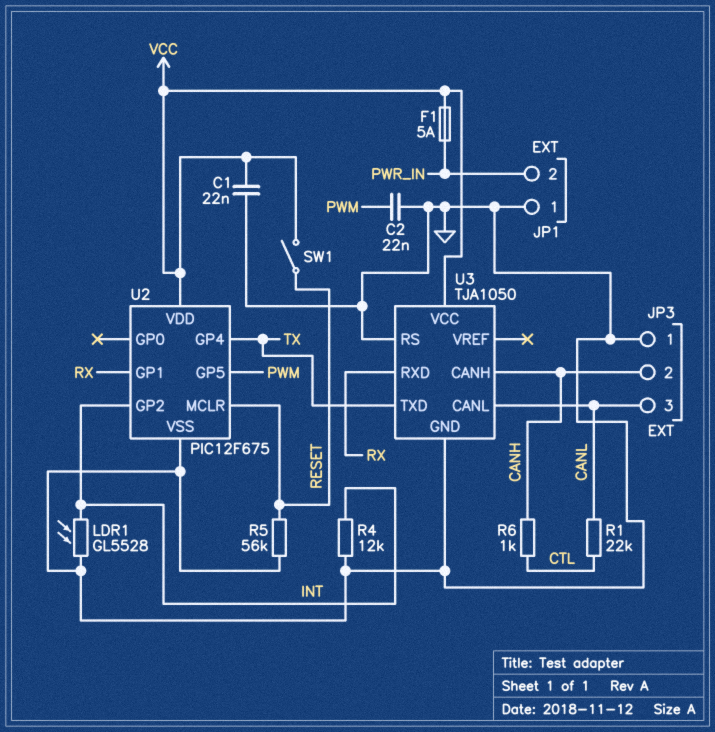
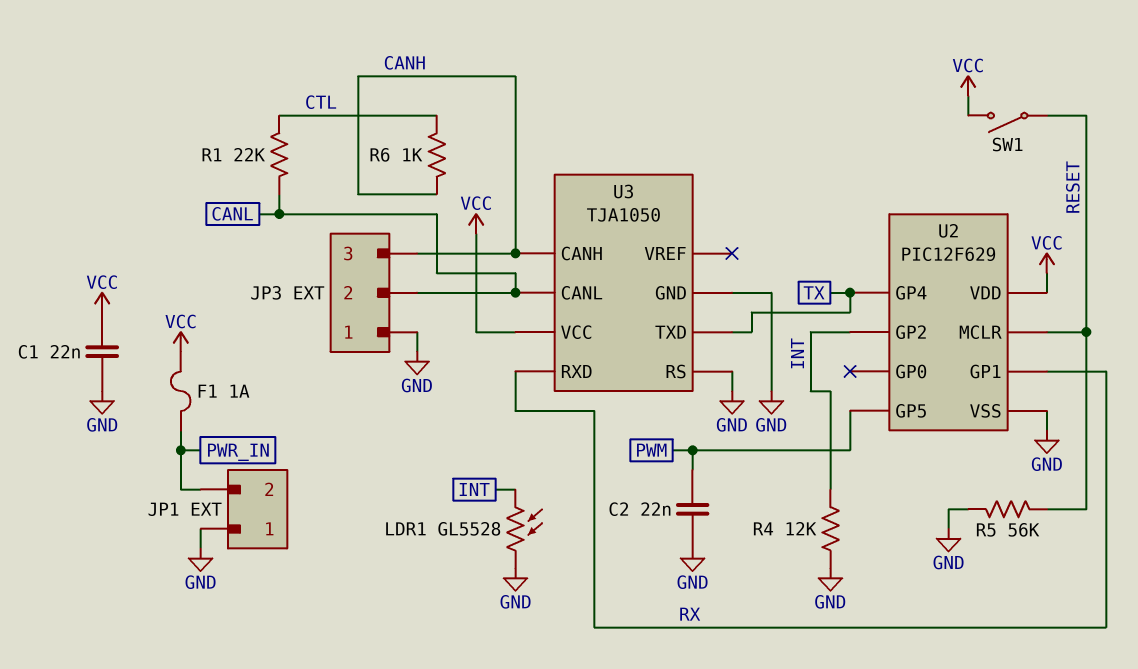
F1: 5A (PWR_IN, VCC) -> 1A (PWR_IN, VCC)
JP3 pin 2: CANH -> CANL
JP3 pin 3: CANL -> CANH
U2: PIC12F675 -> PIC12F629

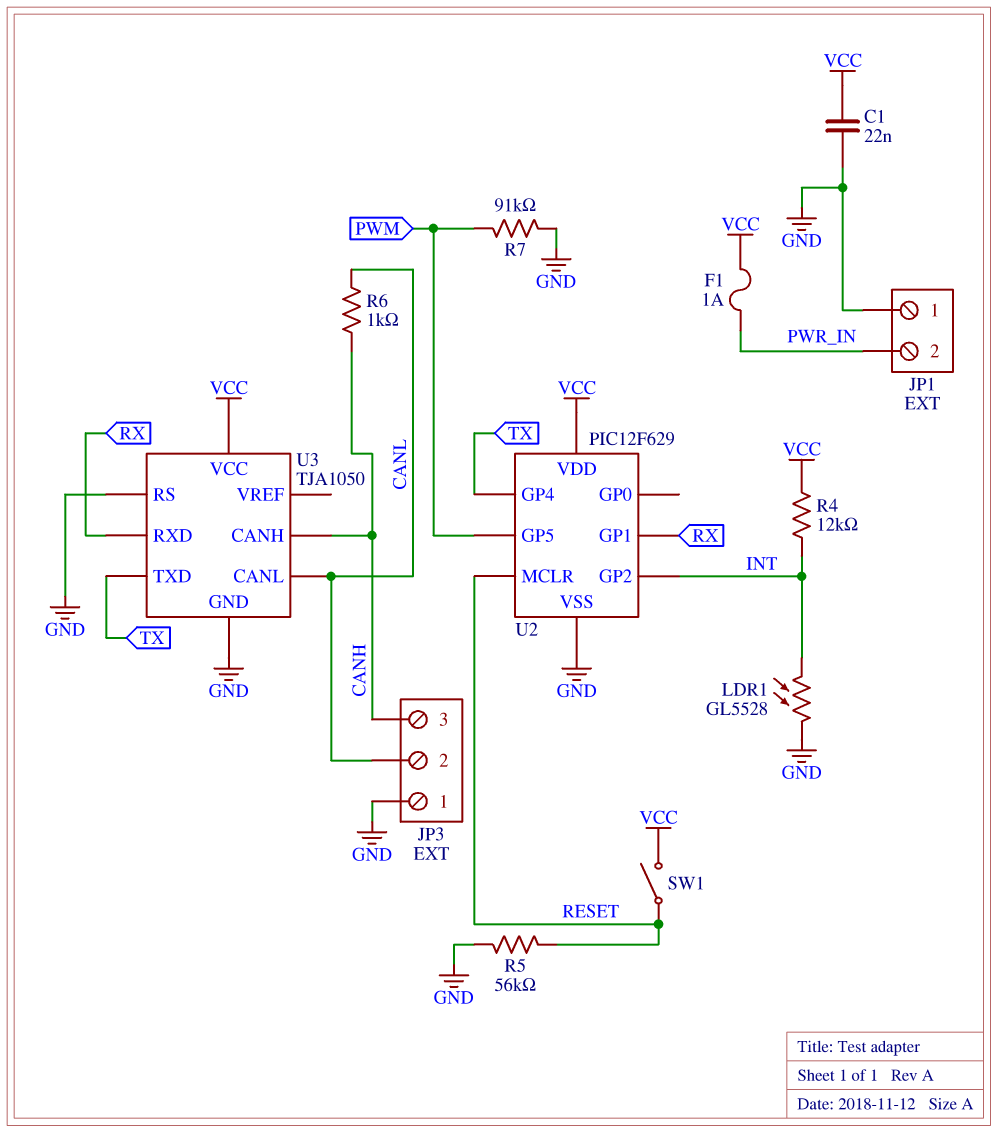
C2: 22nF (GND, PWM) -> none
R1: 22k (CANL, CTL) -> none
R4: 12k (GND, INT) -> 12k (INT, VCC)
R6: 1k (CANH, CTL) -> 1k (CANH, CANL)
R7: none -> 91k (GND, PWM)

